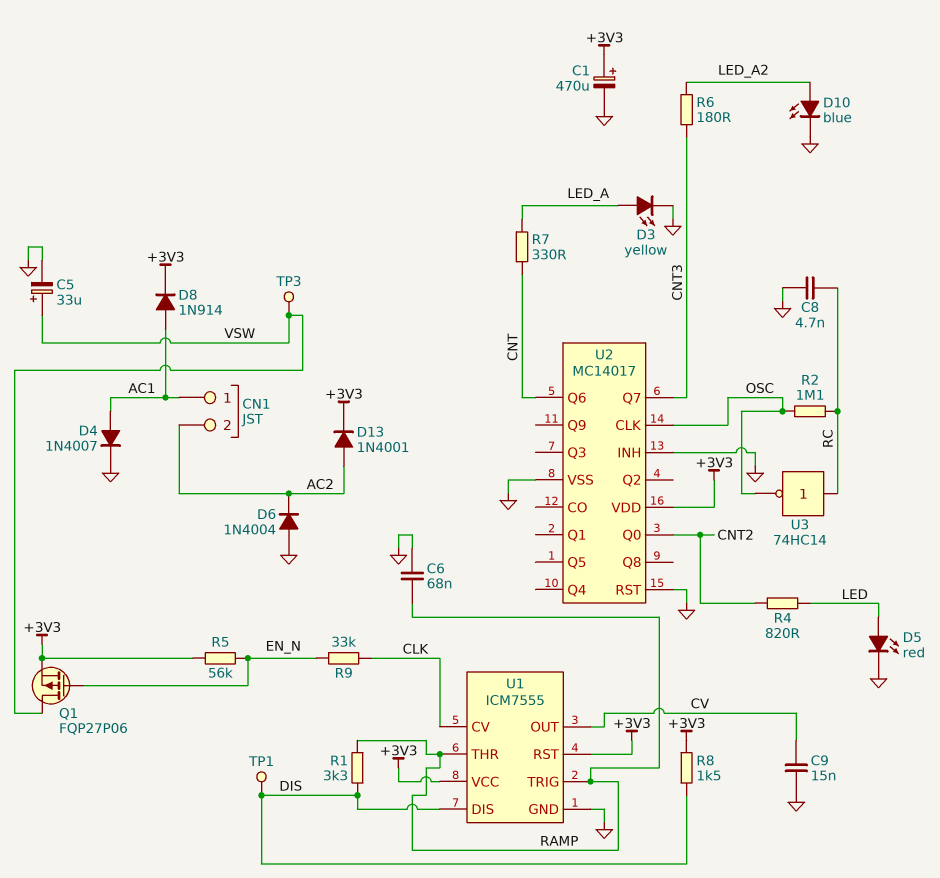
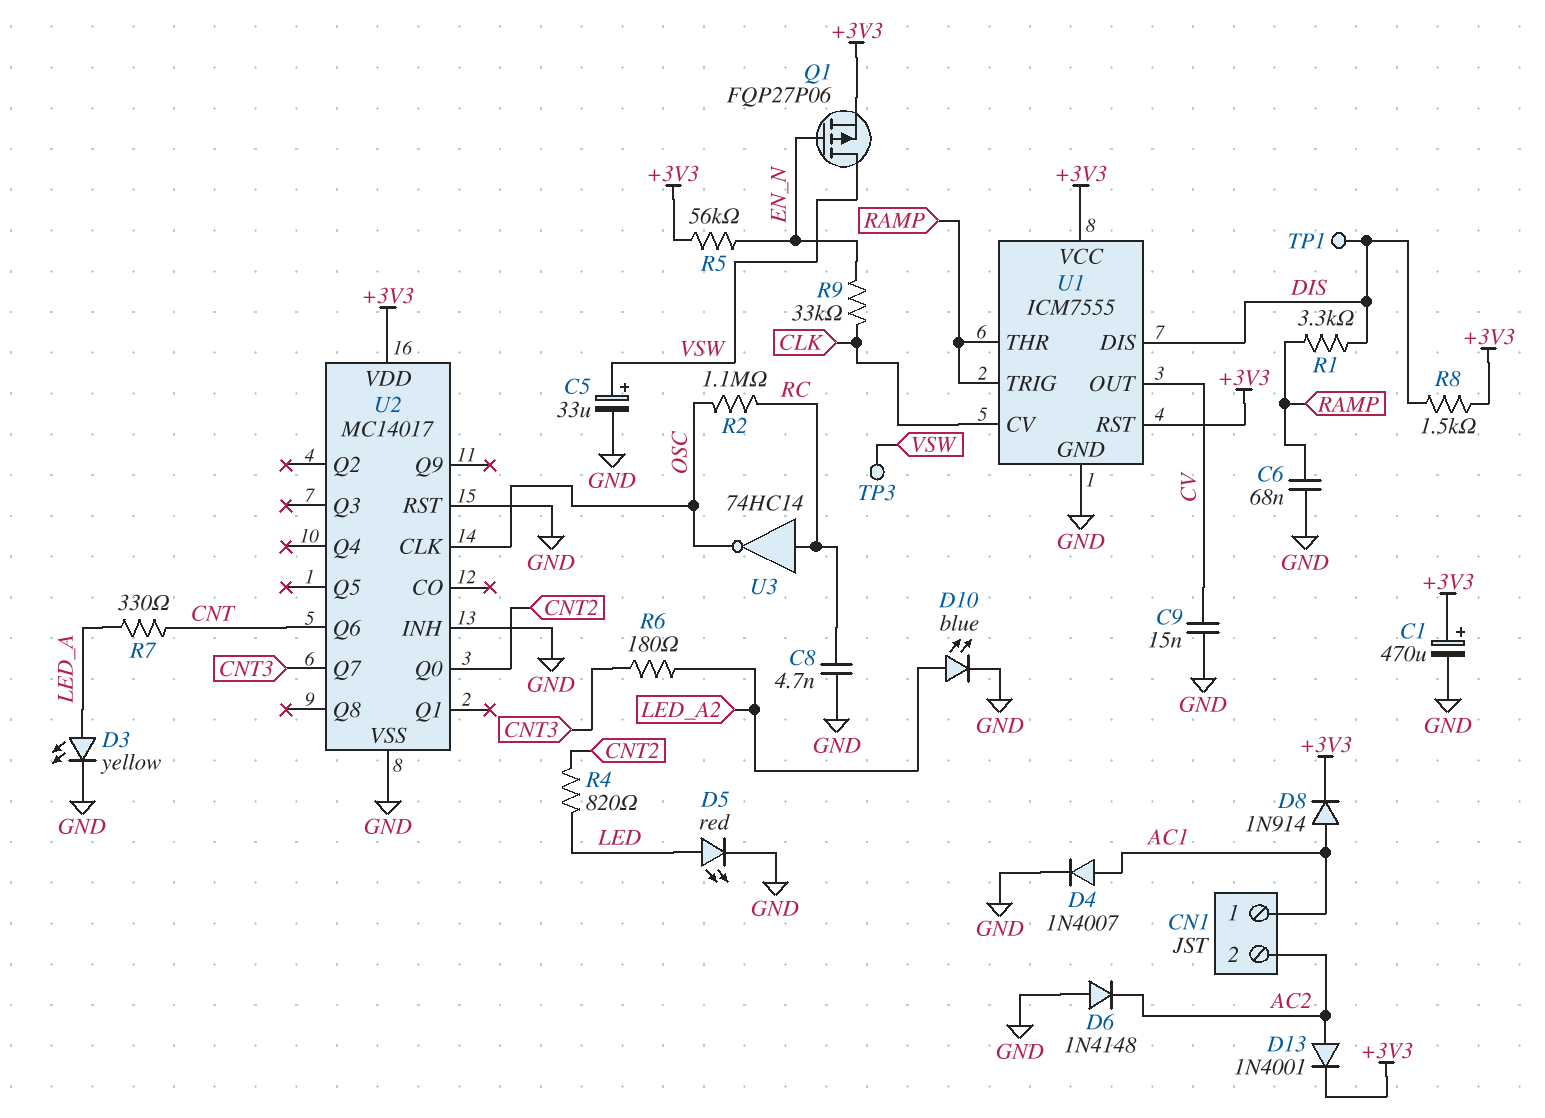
D6: diode 1N4004 (A GND, K AC2) -> diode 1N4148 (A GND, K AC2)

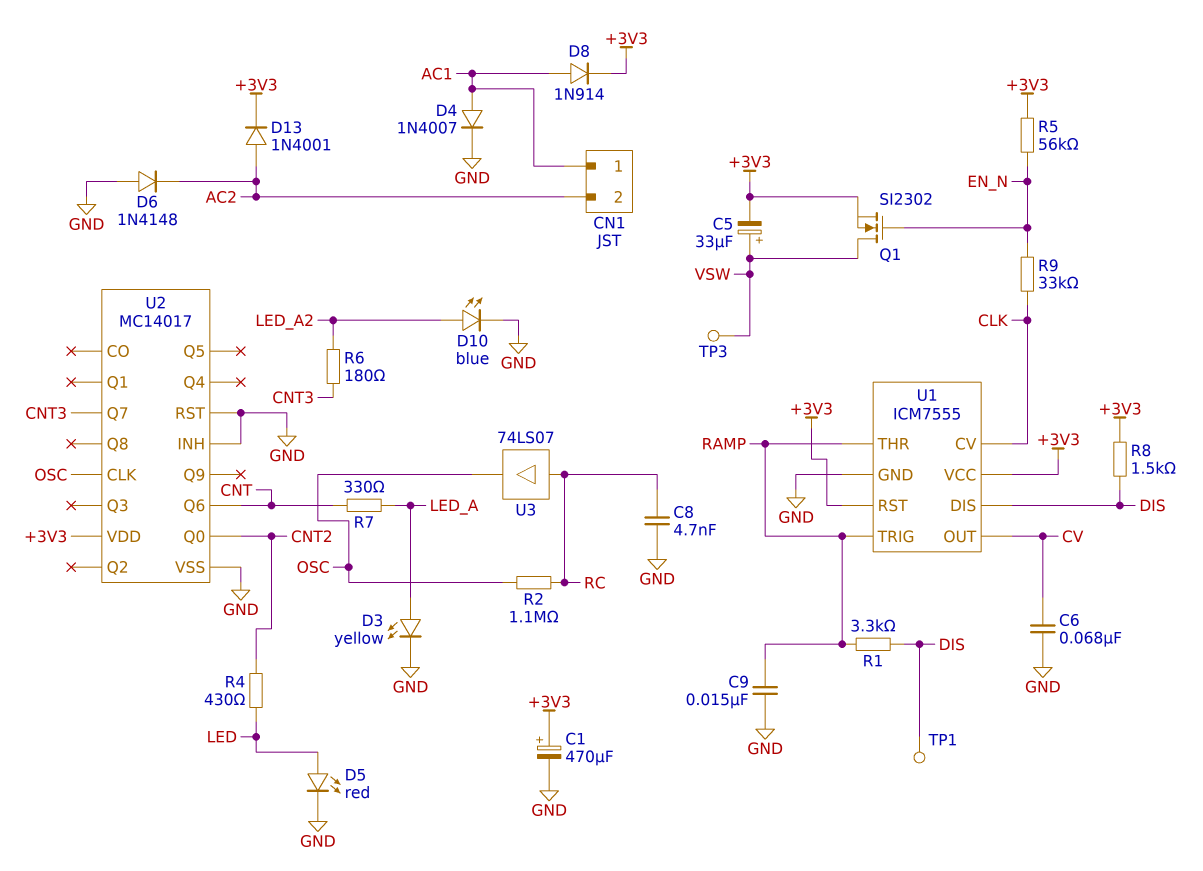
C5: 33uF (plus VSW, minus GND) -> 33uF (plus VSW, minus +3V3)
C6: 68nF (GND, RAMP) -> 68nF (CV, GND)
C9: 15nF (CV, GND) -> 15nF (GND, RAMP)
Q1: PMOS FQP27P06 (G EN_N, D VSW, S +3V3) -> NMOS SI2302 (G EN_N, D VSW, S +3V3)
R4: 820 (CNT2, LED) -> 430 (CNT2, LED)
U3: NOT 74HC14 (in RC, out OSC) -> buffer 74LS07 (in RC, out OSC)

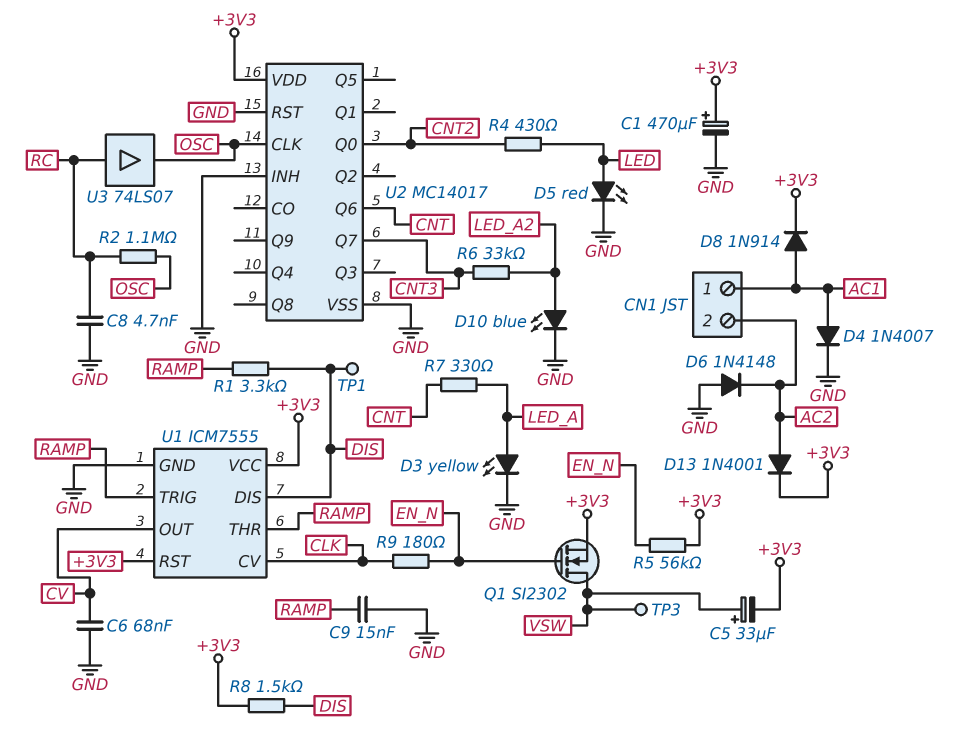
R6: 180 (CNT3, LED_A2) -> 33k (CNT3, LED_A2)
R9: 33k (CLK, EN_N) -> 180 (CLK, EN_N)

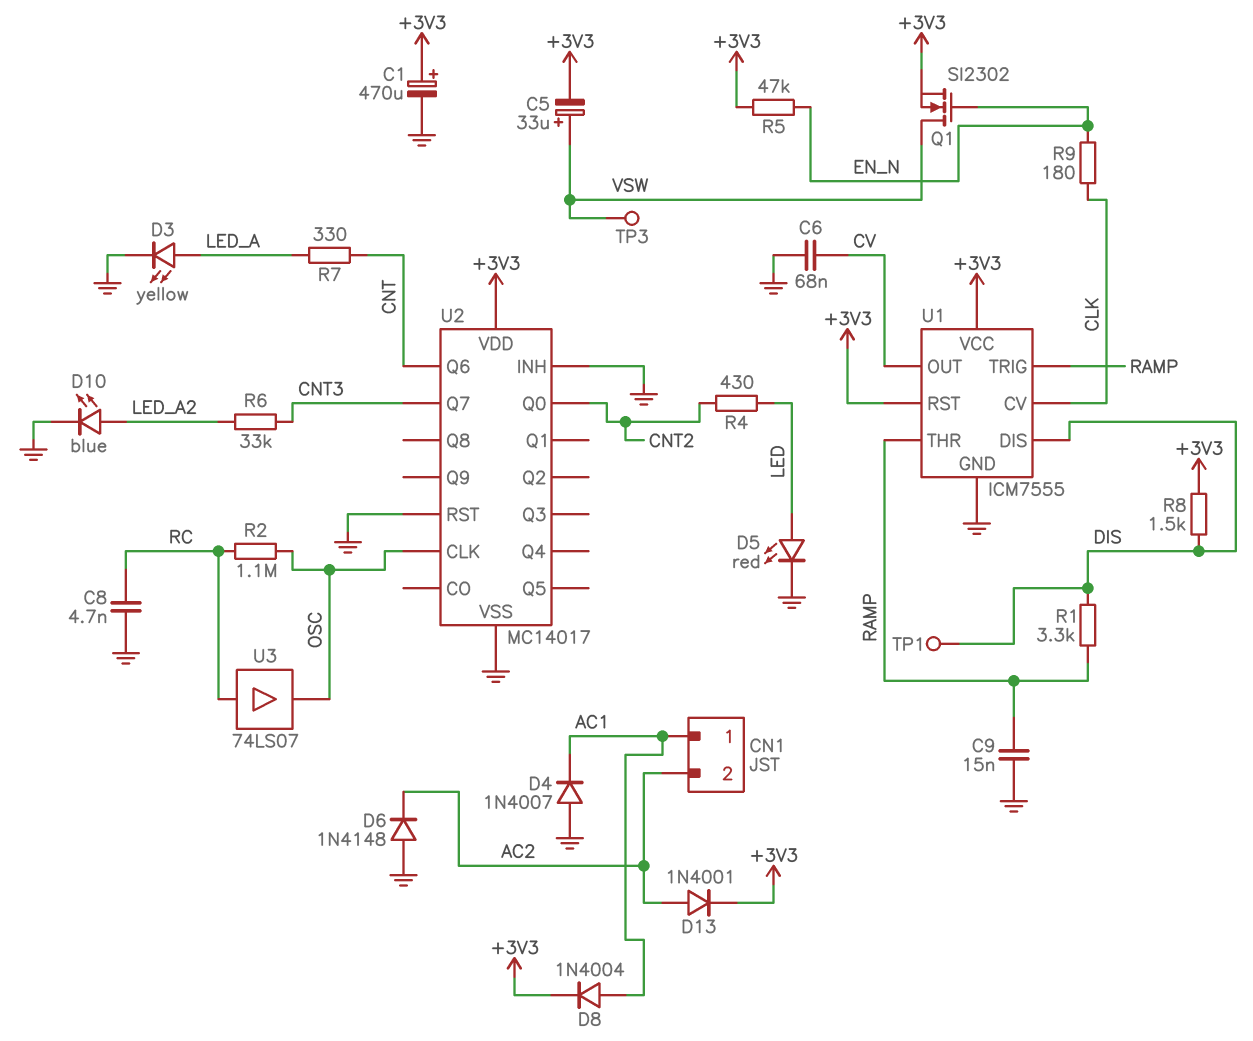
D4: diode 1N4007 (A AC1, K GND) -> diode 1N4007 (A GND, K AC1)
D8: diode 1N914 (A AC1, K +3V3) -> diode 1N4004 (A AC1, K +3V3)
R5: 56k (+3V3, EN_N) -> 47k (+3V3, EN_N)

